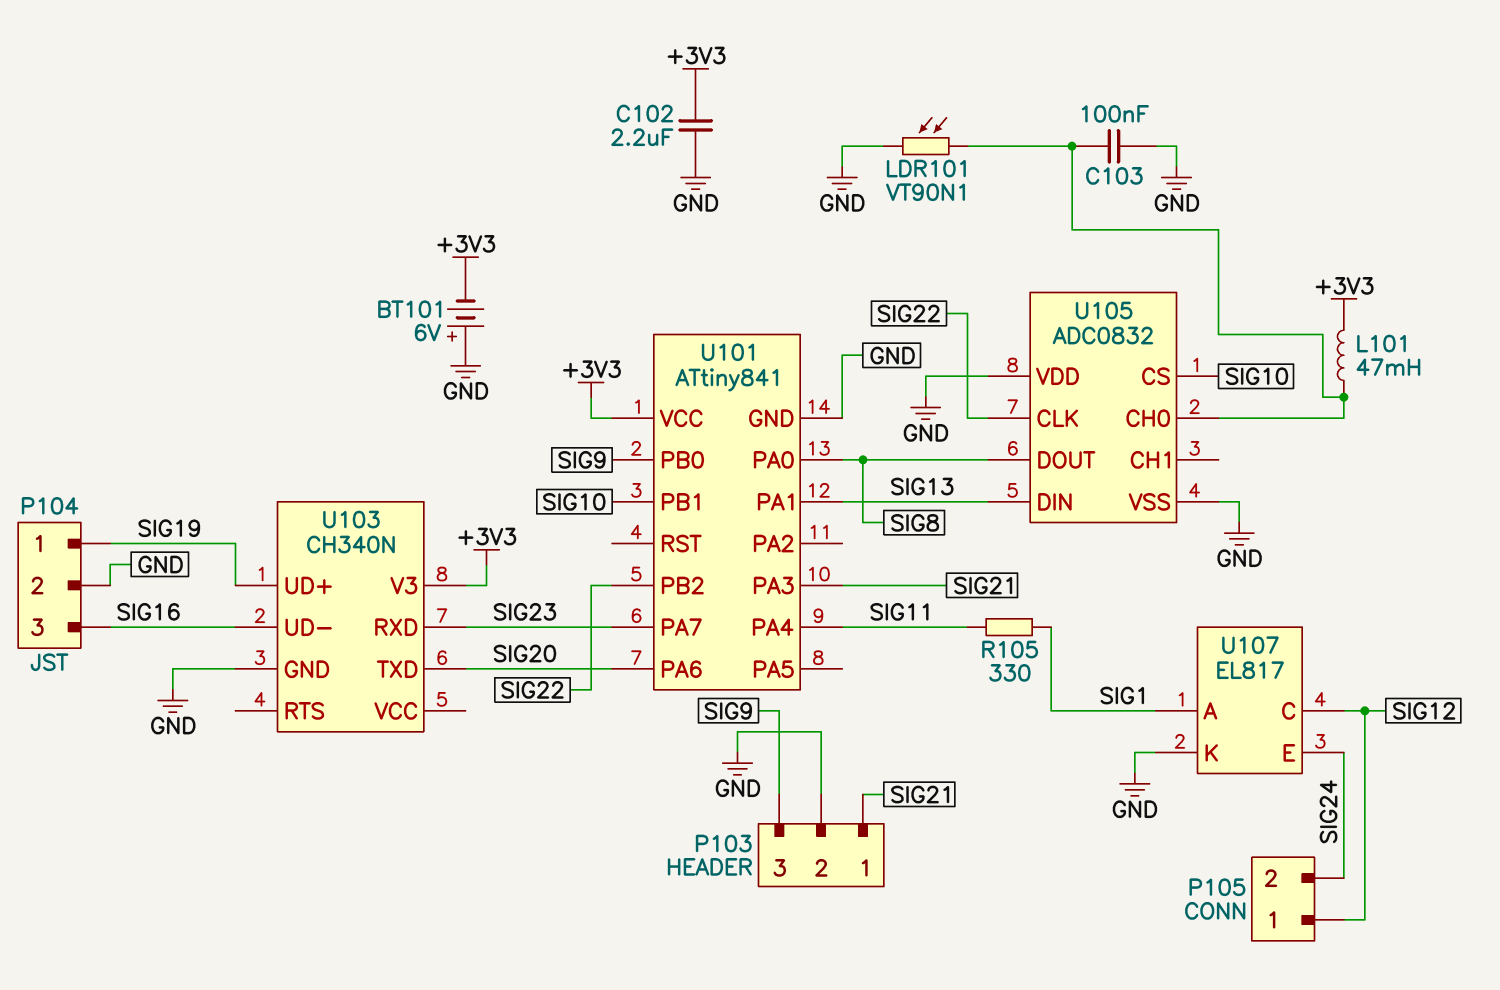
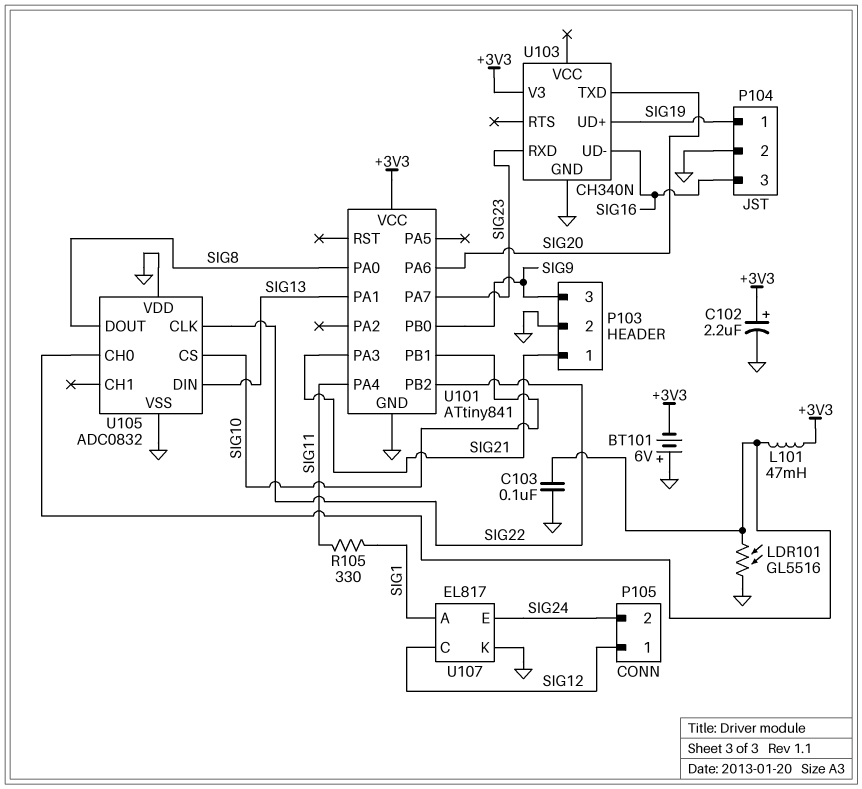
C102: 2.2uF (+3V3, GND) -> 2.2uF (plus +3V3, minus GND)
LDR101: VT90N1 (GND, U105/CH0) -> GL5516 (GND, U105/CH0)

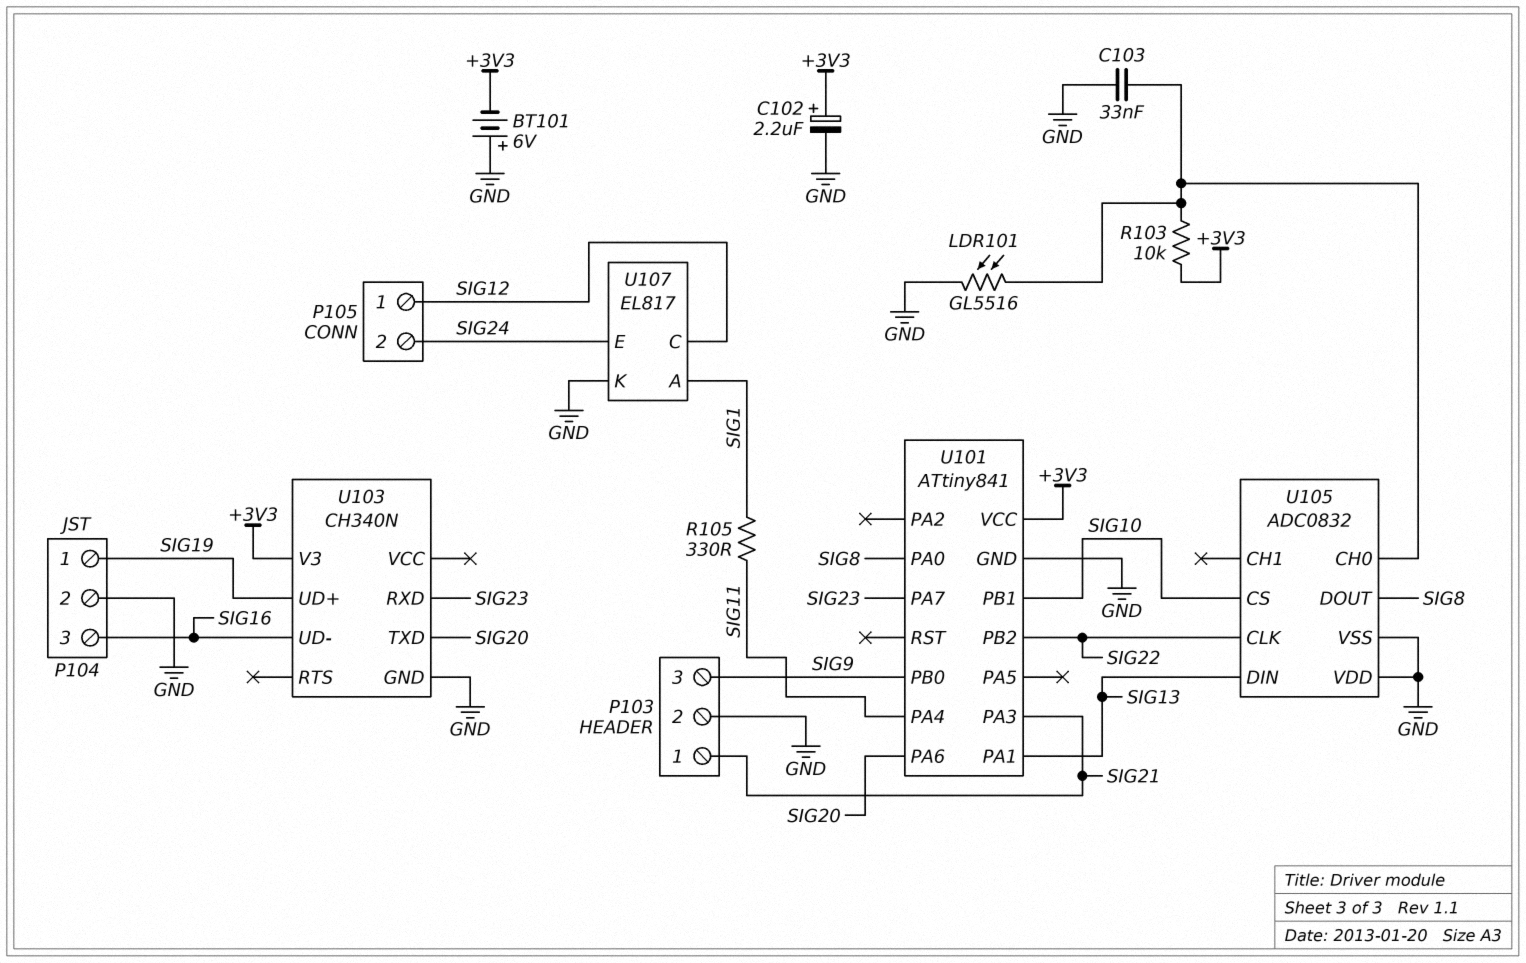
C103: 100nF (GND, U105/CH0) -> 33nF (GND, U105/CH0)
L101: 47mH (+3V3, U105/CH0) -> none
R103: none -> 10k (+3V3, U105/CH0)

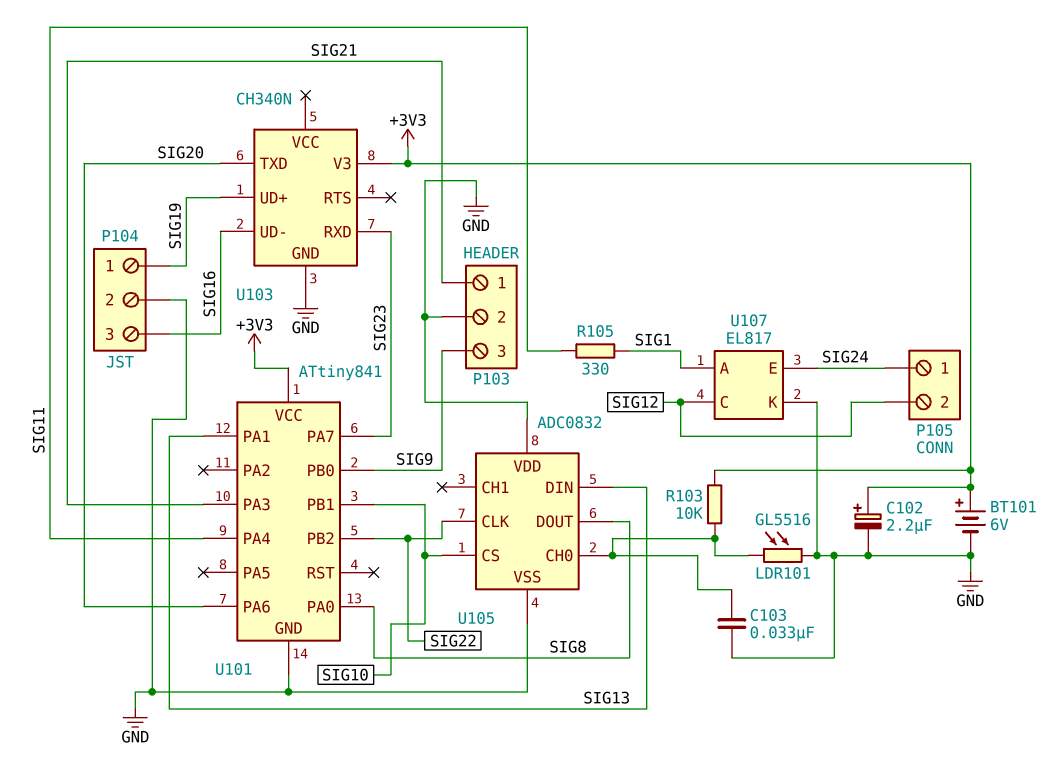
BT101: 6V (plus GND, minus +3V3) -> 6V (plus +3V3, minus GND)
P105 pin 1: SIG12 -> SIG24
P105 pin 2: SIG24 -> SIG12

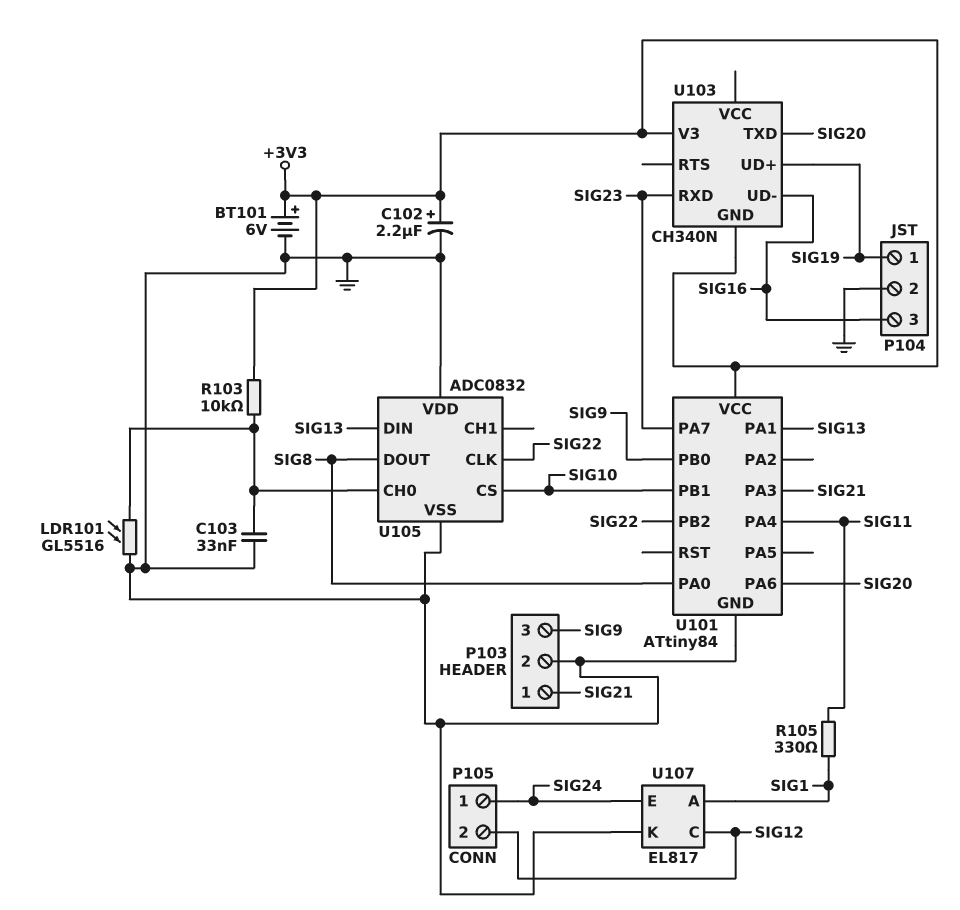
U101: ATtiny841 -> ATtiny84
U103 pin GND: GND -> +3V3

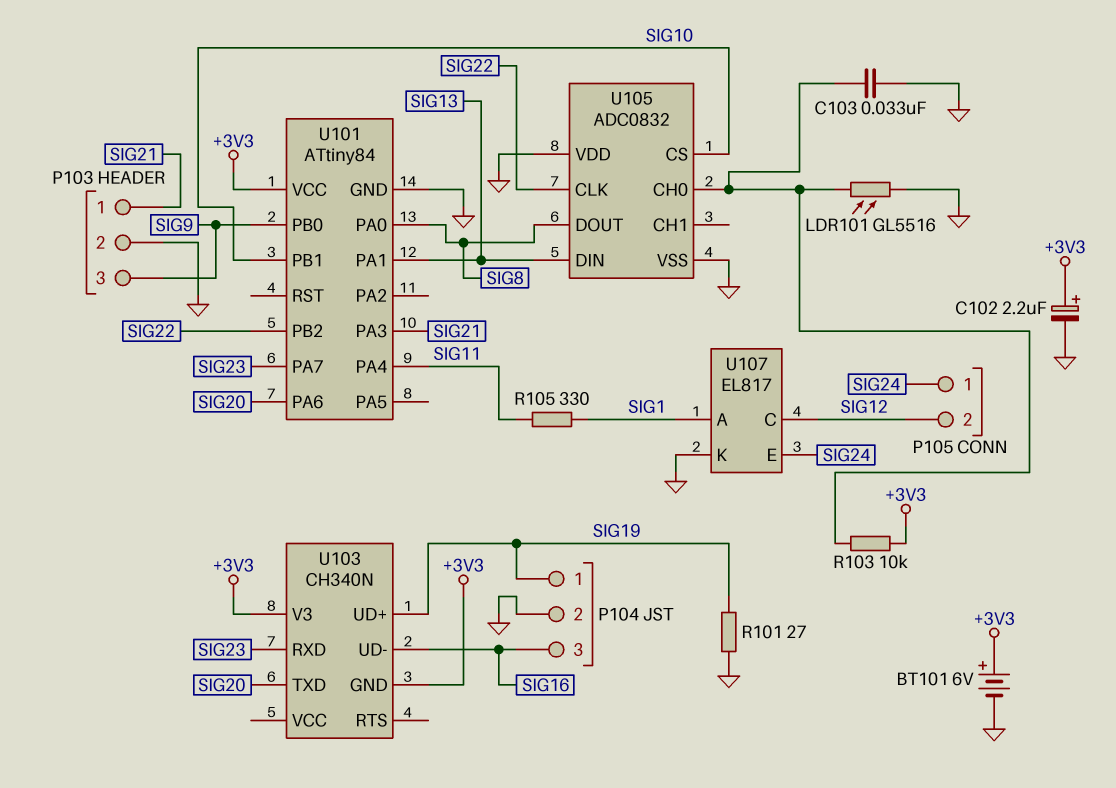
R101: none -> 27 (GND, SIG19)

